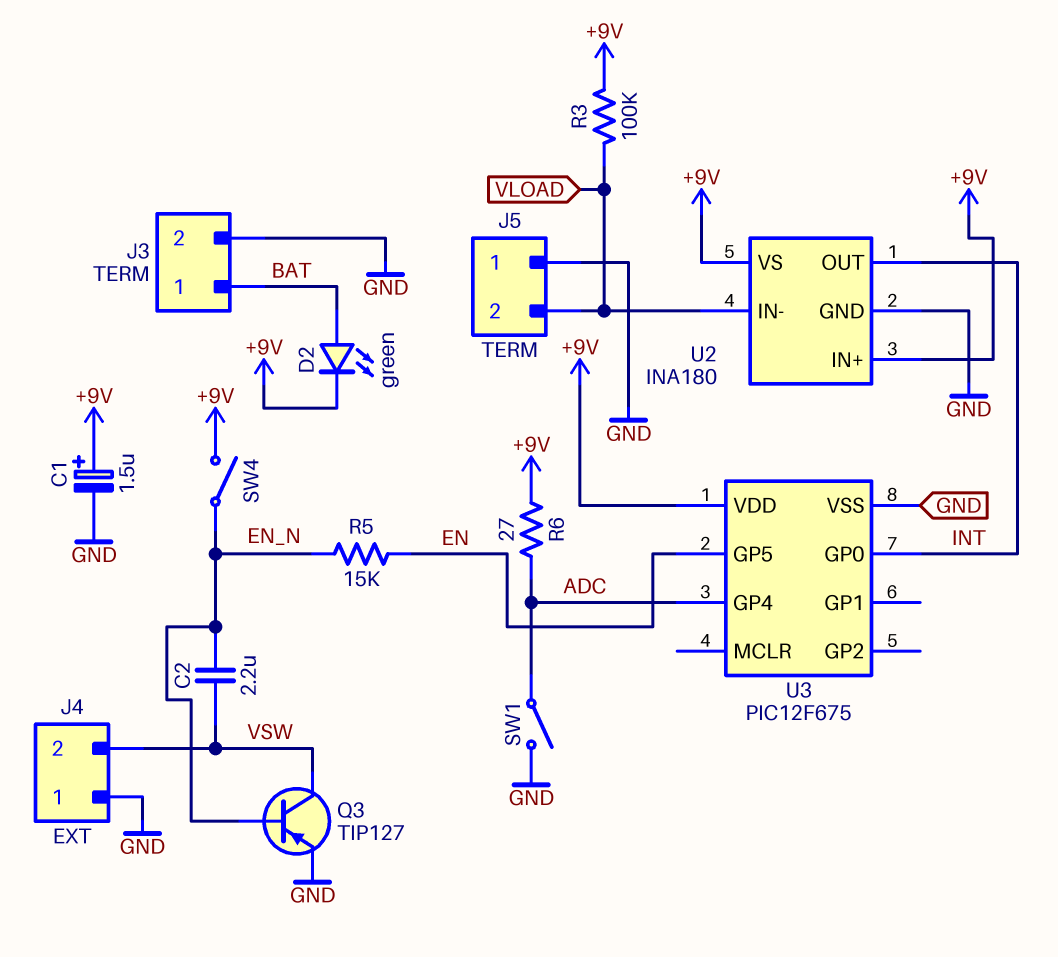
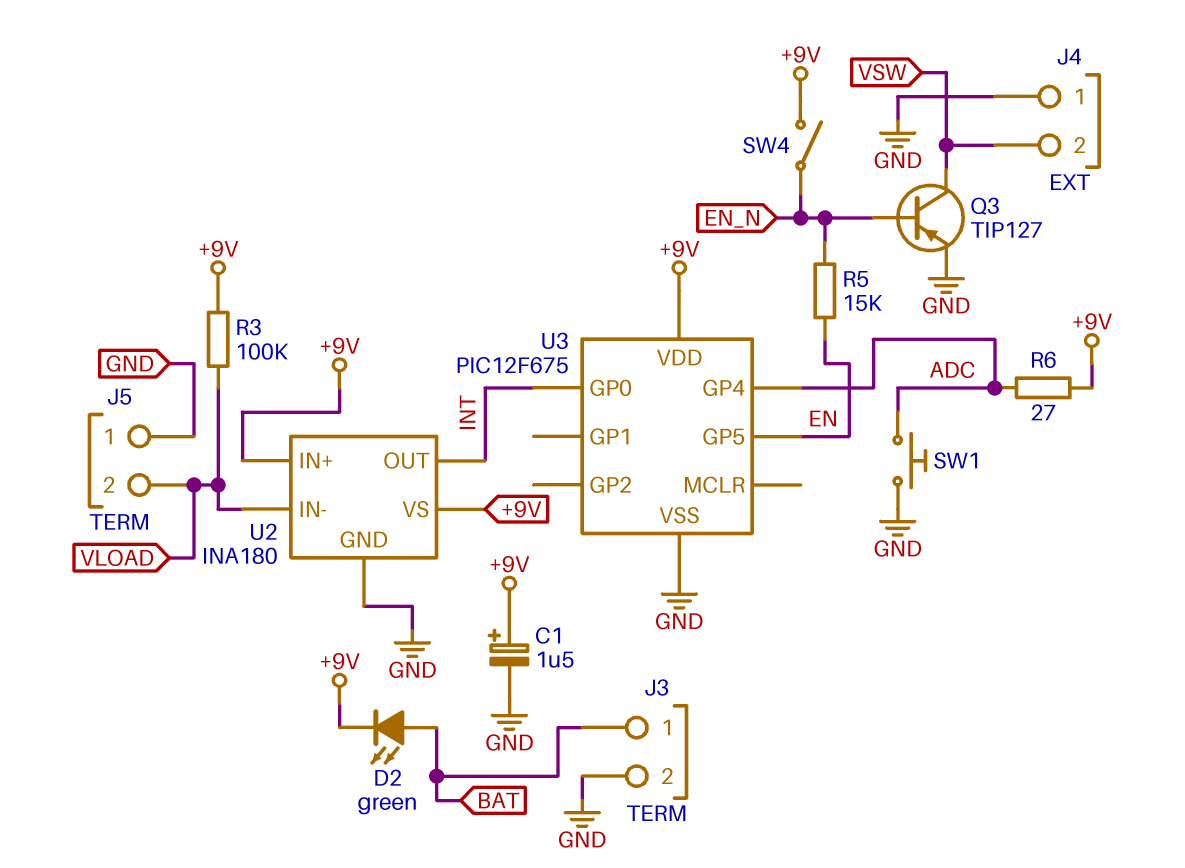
C2: 2.2uF (EN_N, VSW) -> none
SW1: switch (ADC, GND) -> button (ADC, GND)

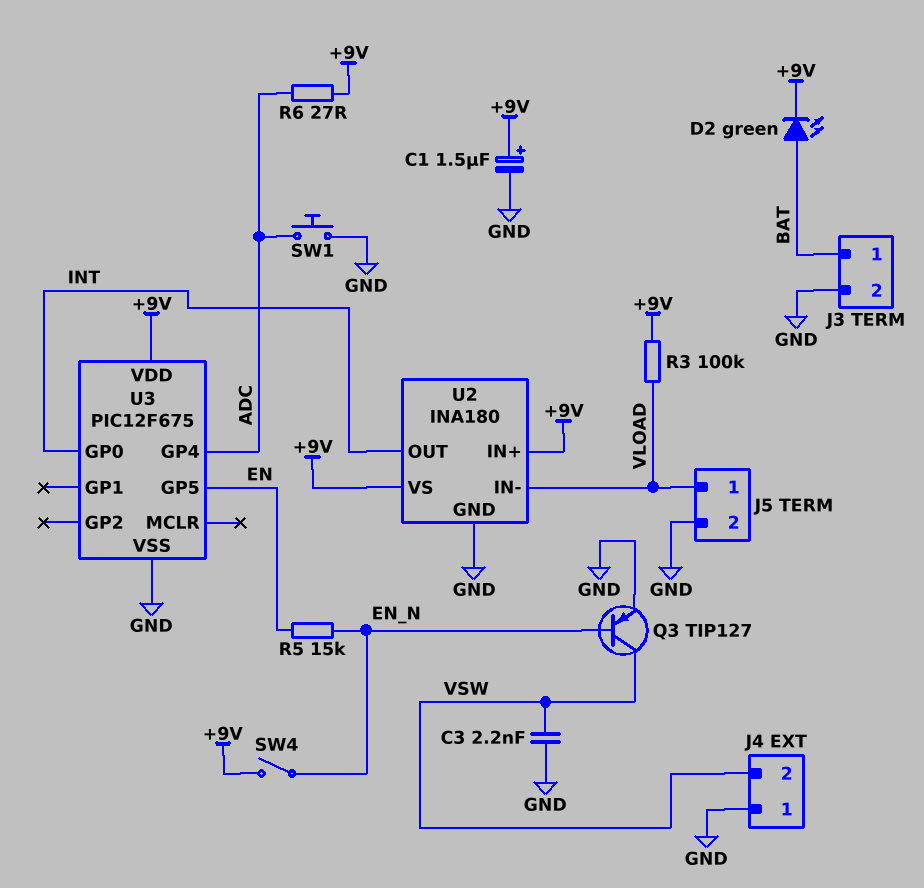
C3: none -> 2.2nF (GND, VSW)
J5 pin 1: GND -> VLOAD
J5 pin 2: VLOAD -> GND

